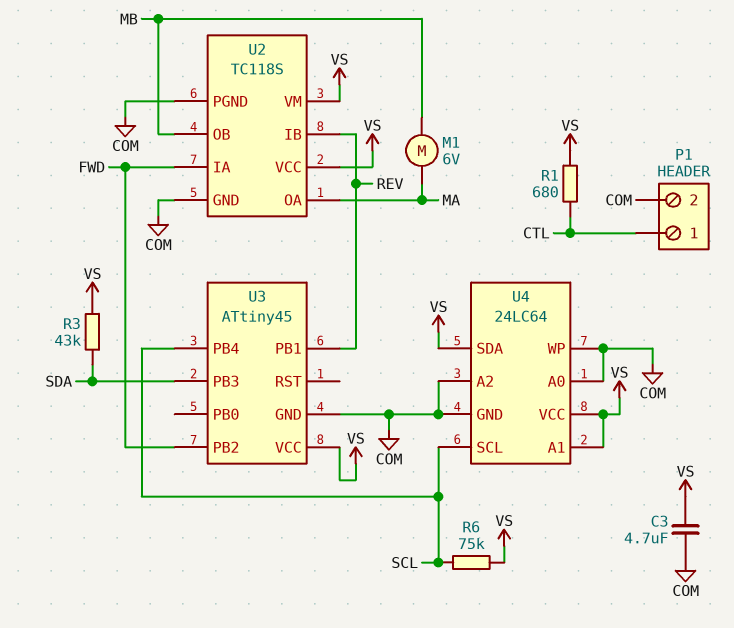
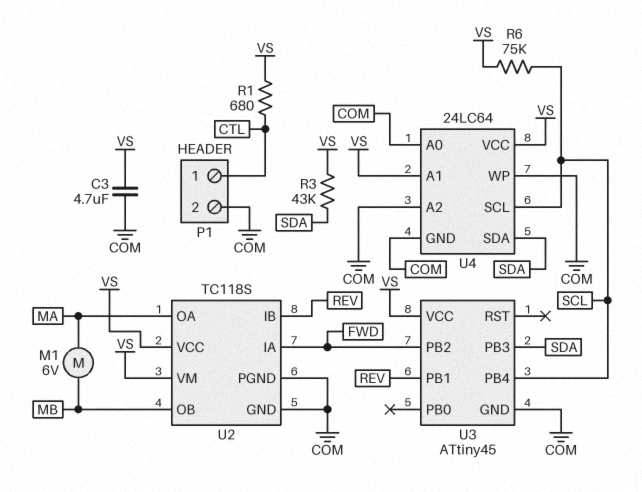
U4 pin SDA: VS -> SDA

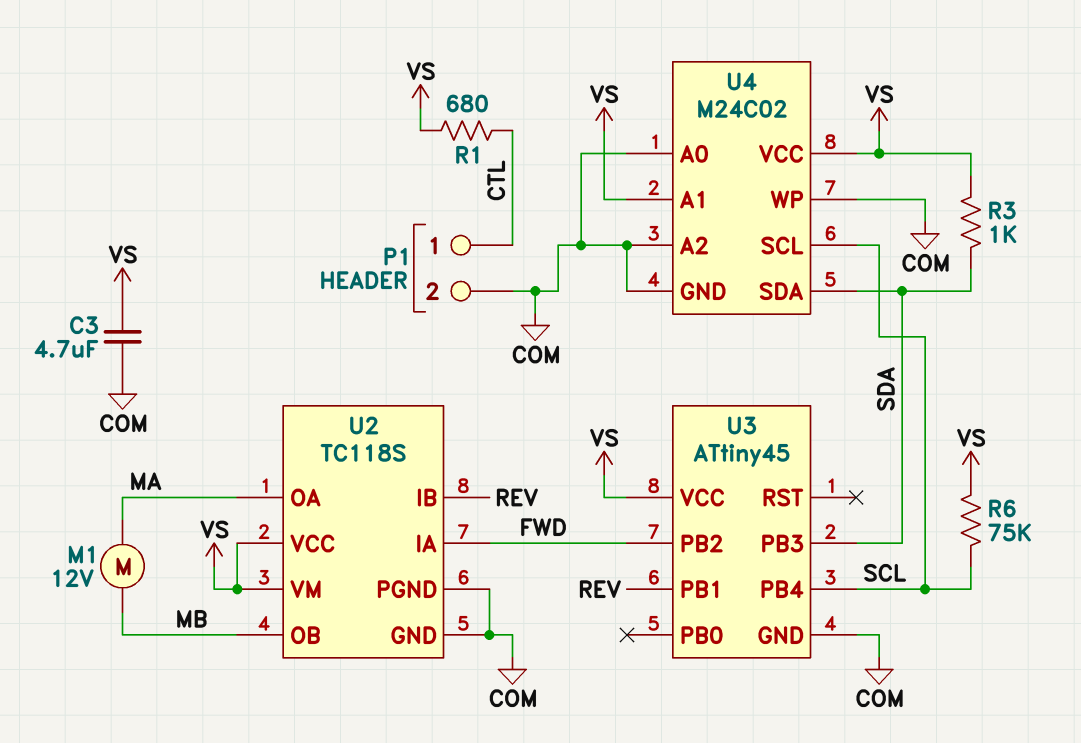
M1: motor 6V (MA, MB) -> motor 12V (MA, MB)
R3: 43k (SDA, VS) -> 1k (SDA, VS)
U4: 24LC64 -> M24C02

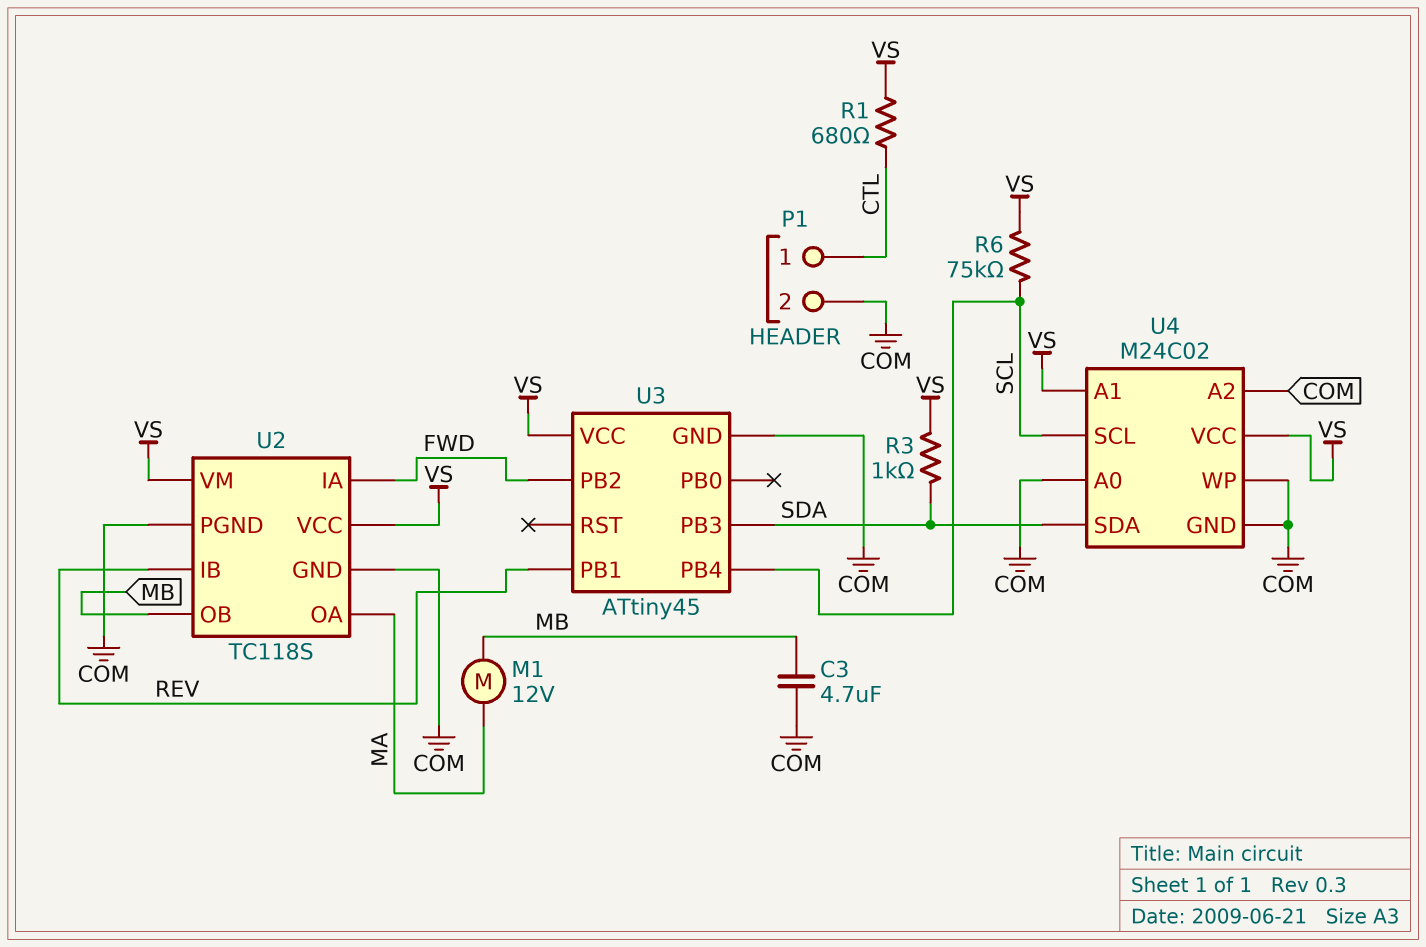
C3: 4.7uF (COM, VS) -> 4.7uF (COM, MB)

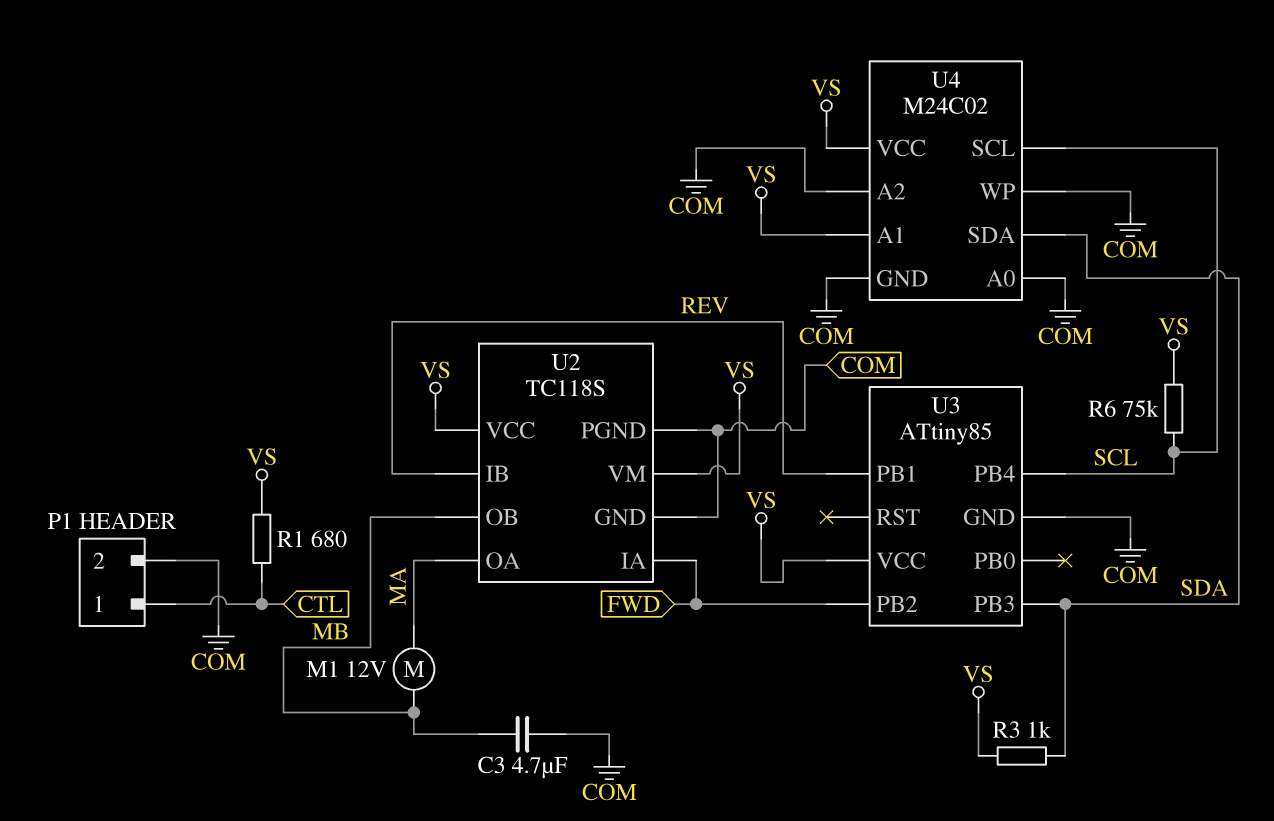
U3: ATtiny45 -> ATtiny85

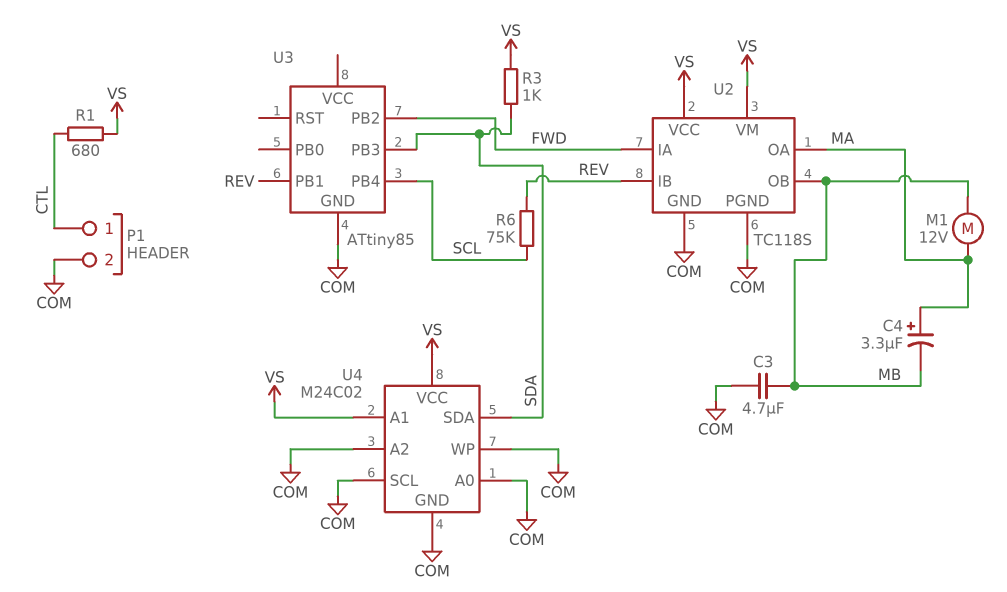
C4: none -> 3.3uF (plus MA, minus MB)
R6: 75k (SCL, VS) -> 75k (REV, SCL)
U3 pin VCC: VS -> none
U4 pin SCL: SCL -> COM

